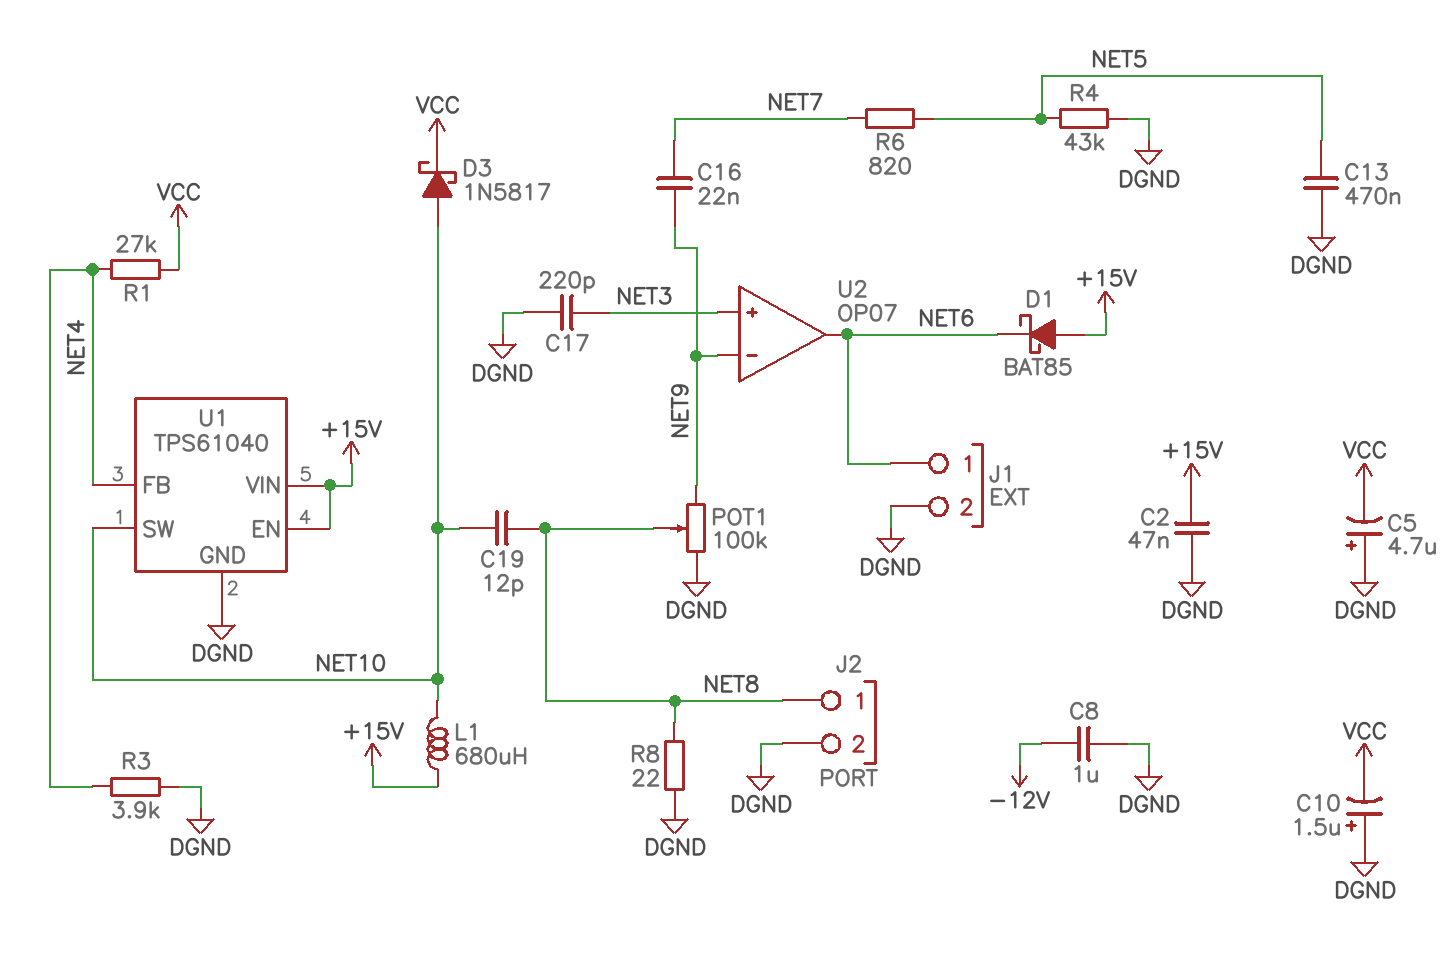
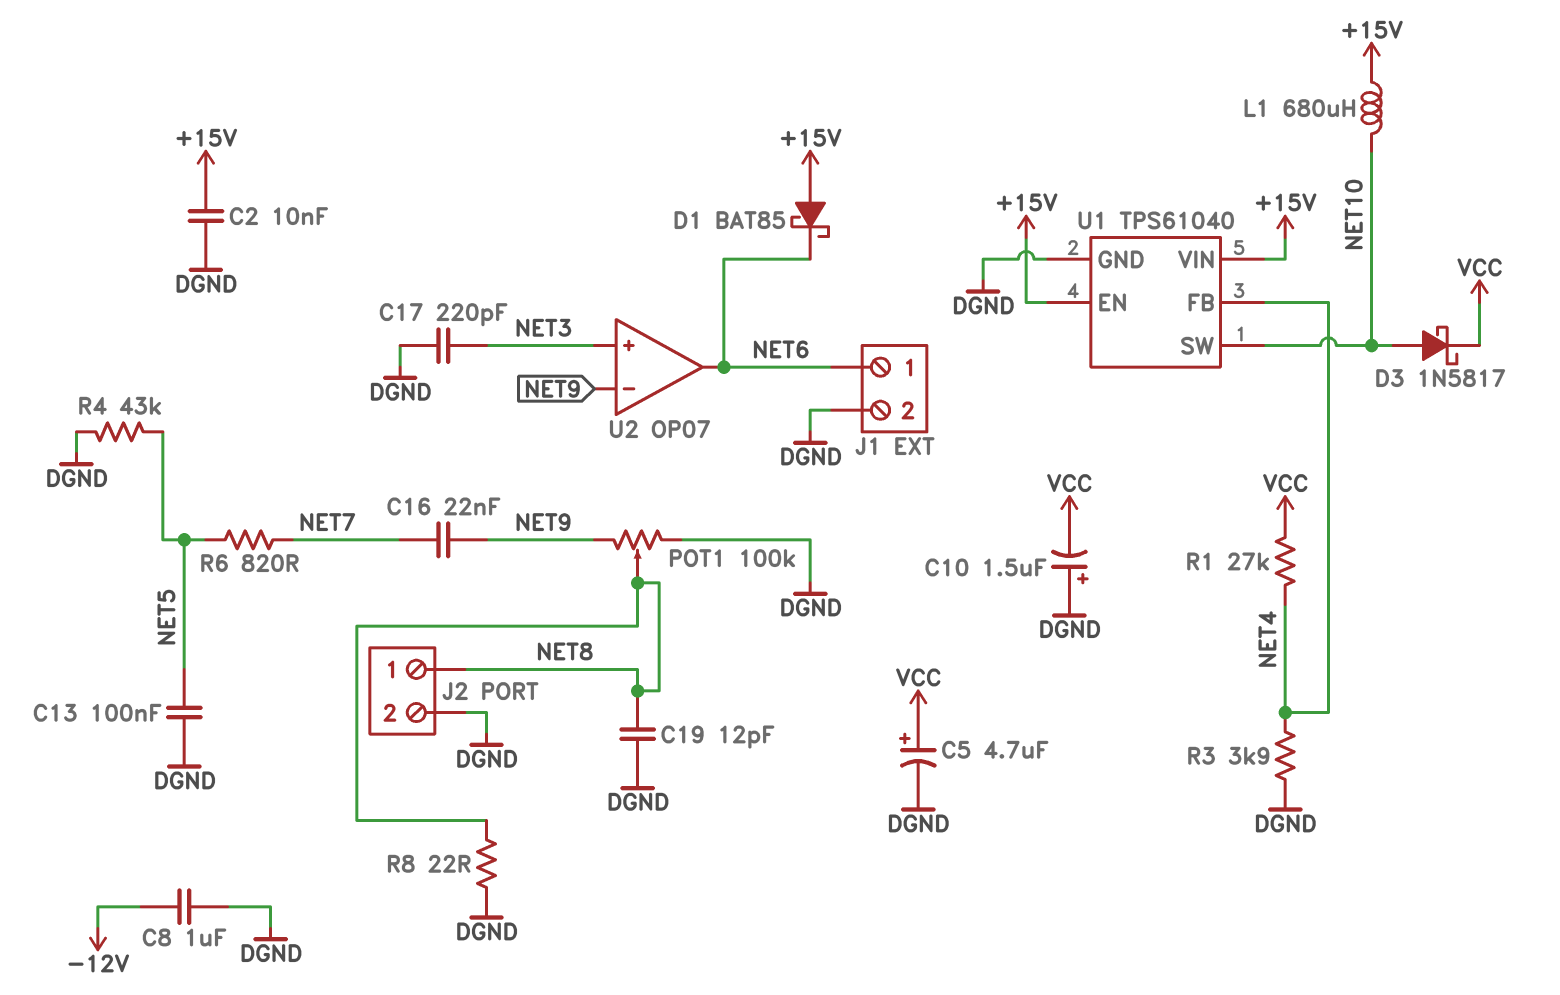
C2: 47nF (+15V, DGND) -> 10nF (+15V, DGND)
C5: 4.7uF (plus DGND, minus VCC) -> 4.7uF (plus VCC, minus DGND)
C13: 470nF (DGND, NET5) -> 100nF (DGND, NET5)
C19: 12pF (NET8, NET10) -> 12pF (DGND, NET8)

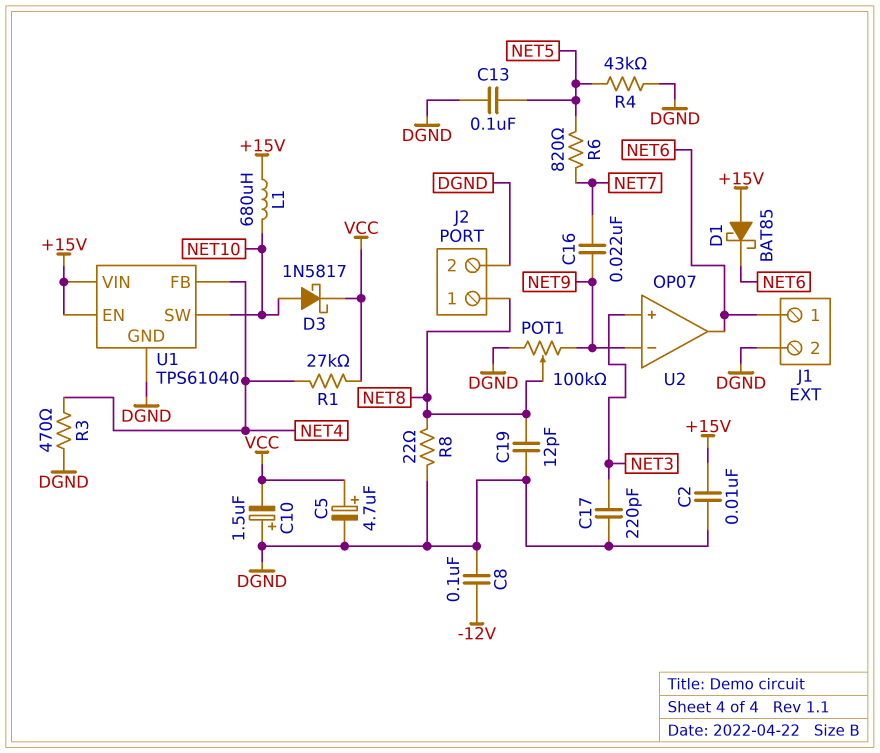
C8: 1uF (-12V, DGND) -> 100nF (-12V, DGND)
R3: 3.9k (DGND, NET4) -> 470 (DGND, NET4)

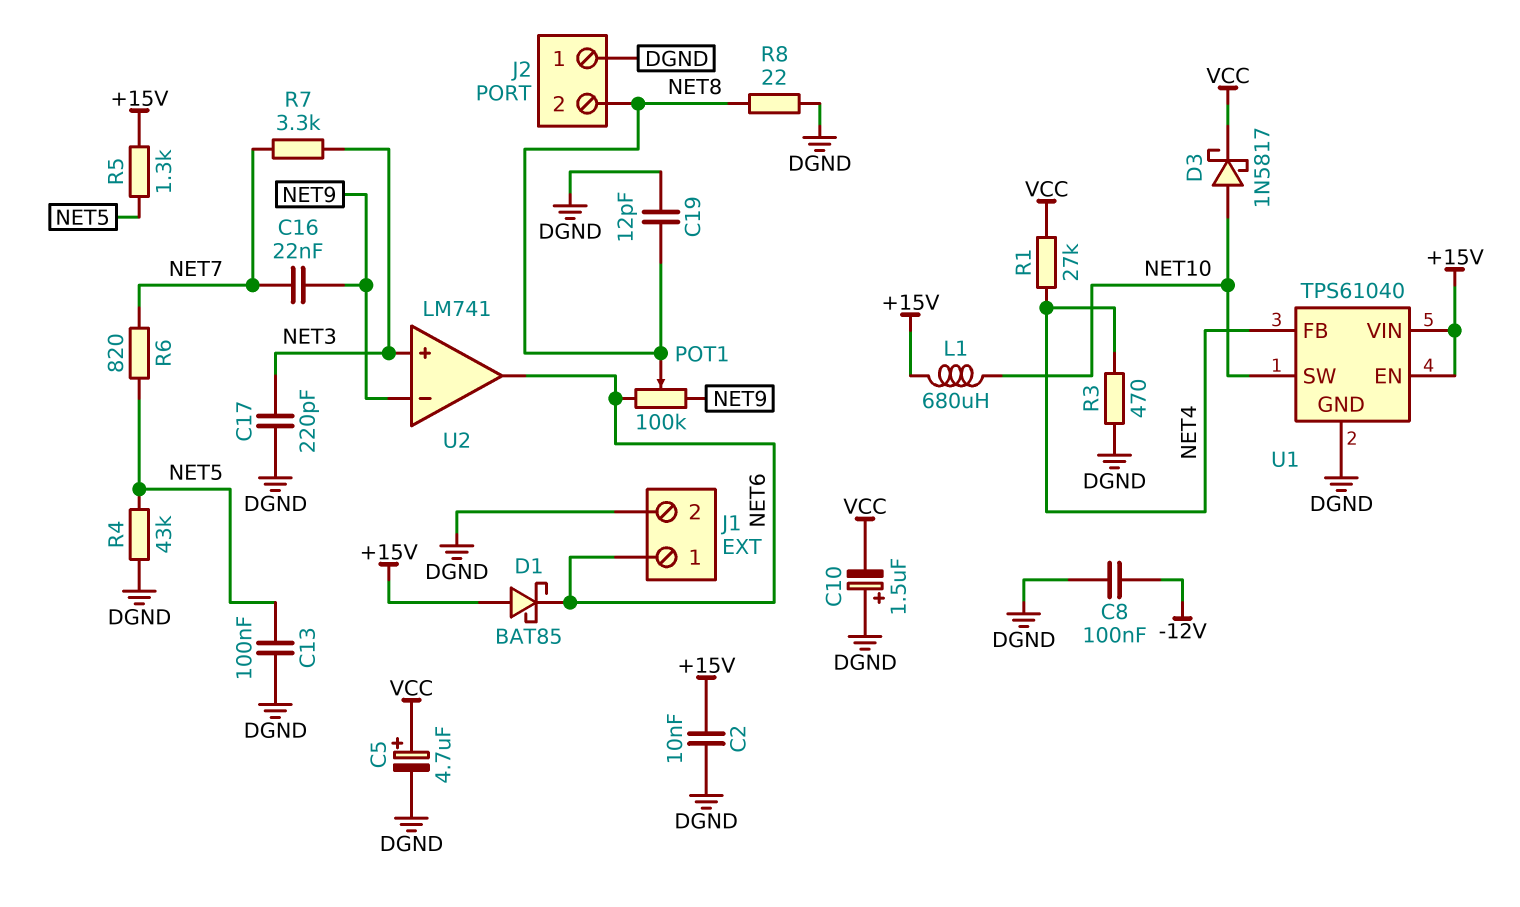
J2 pin 1: NET8 -> DGND
J2 pin 2: DGND -> NET8
POT1: 100k (DGND, NET9, wiper NET8) -> 100k (NET6, NET9, wiper NET8)
R5: none -> 1.3k (+15V, NET5)
R7: none -> 3.3k (NET3, NET7)
U2: OP07 -> LM741

